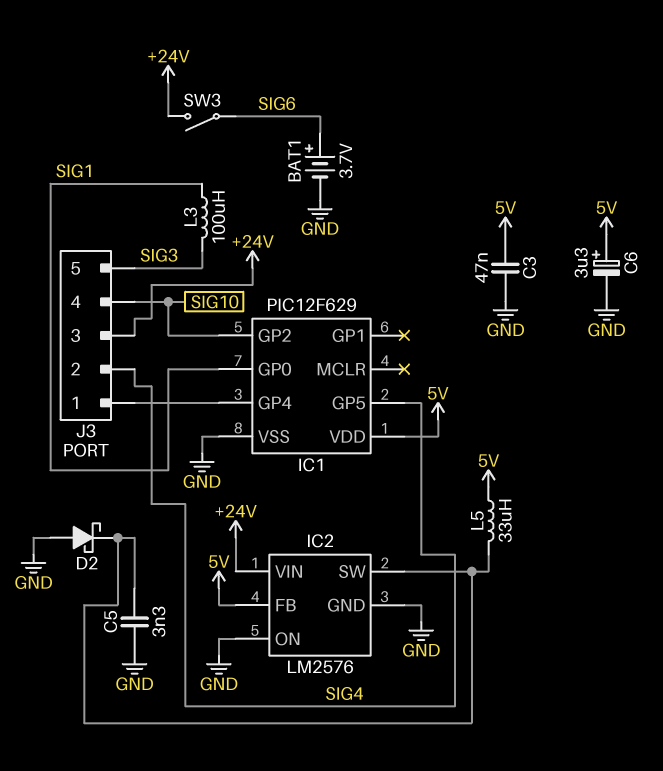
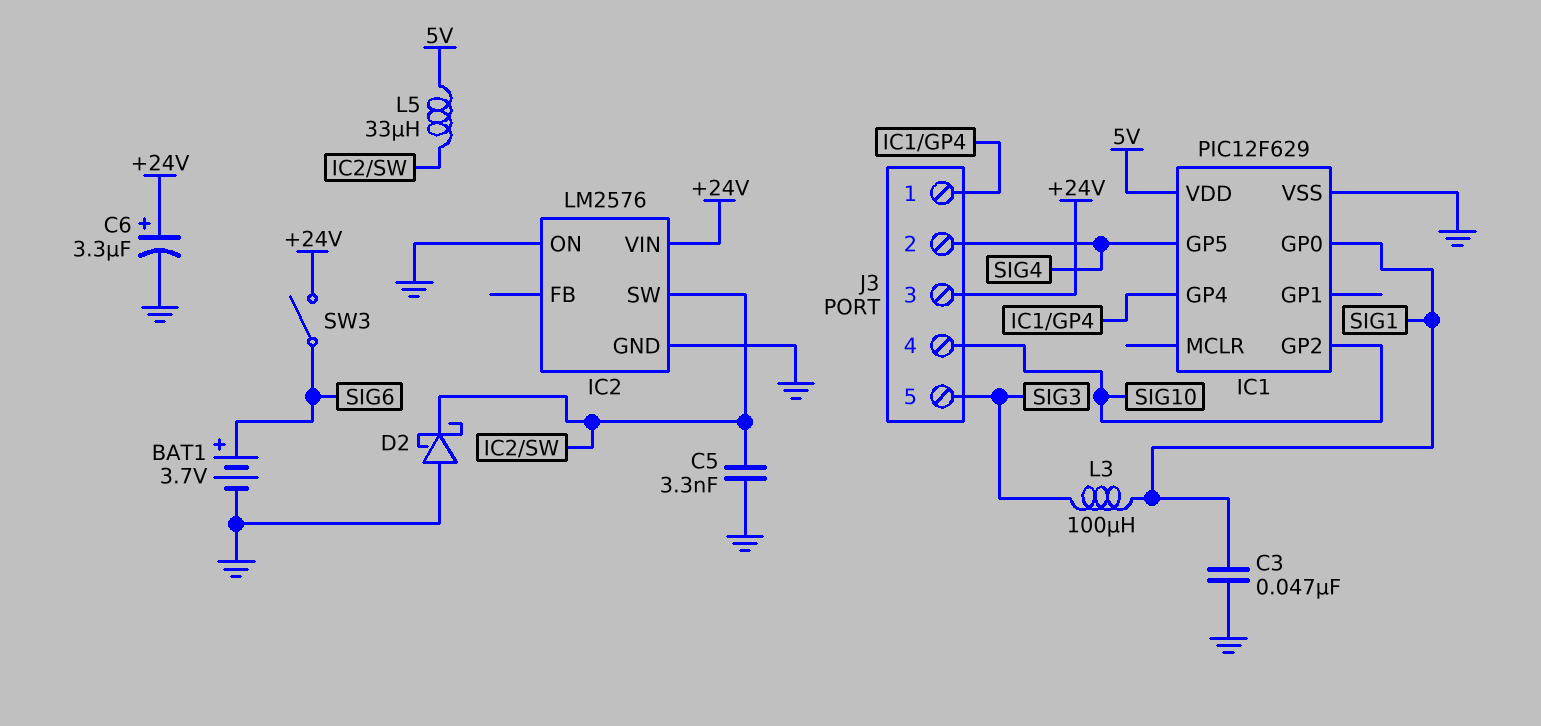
C3: 47nF (5V, GND) -> 47nF (GND, SIG1)
C6: 3.3uF (plus 5V, minus GND) -> 3.3uF (plus +24V, minus GND)
IC2 pin FB: 5V -> none

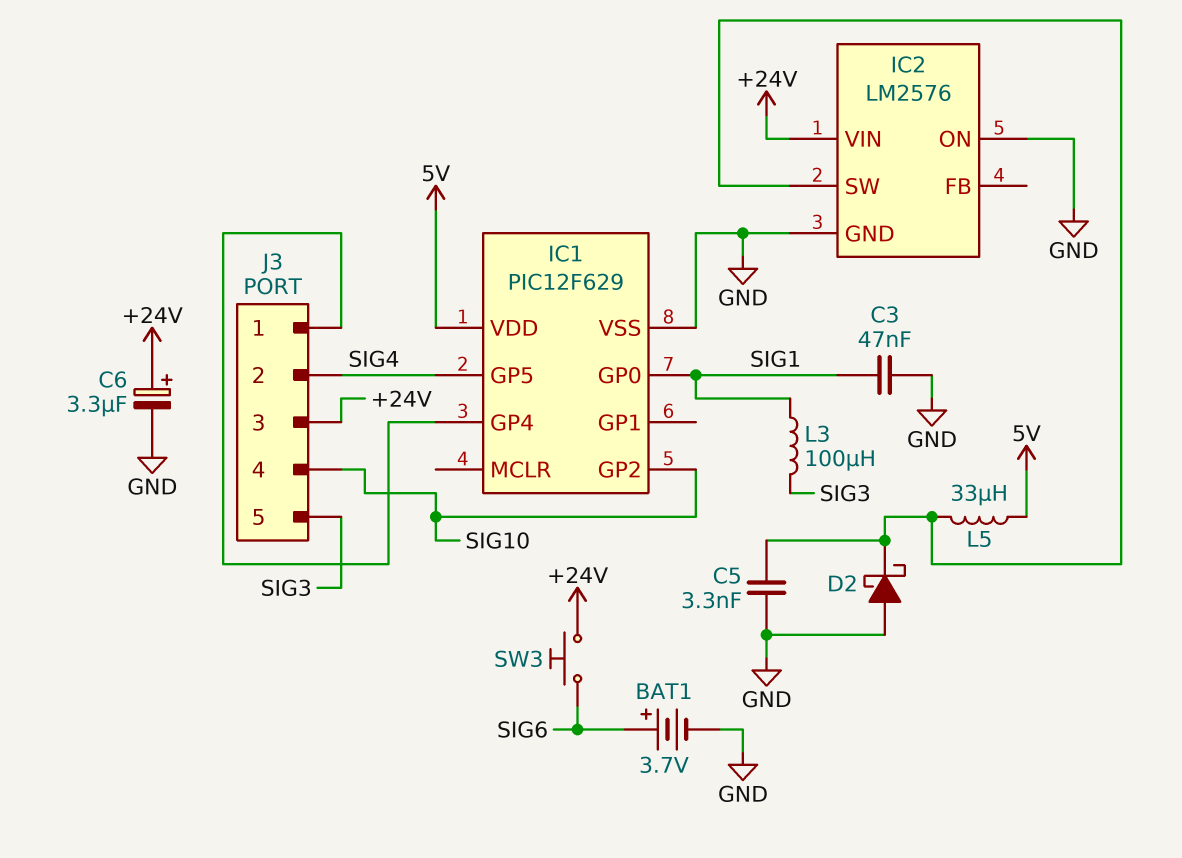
SW3: switch (+24V, SIG6) -> button (+24V, SIG6)

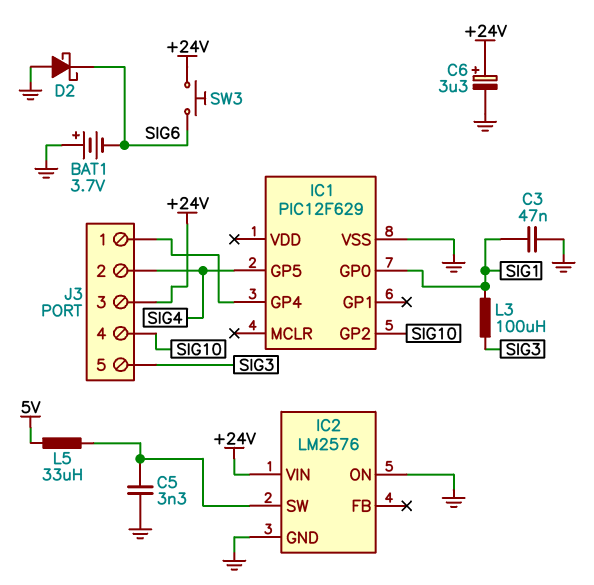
BAT1: 3.7V (plus SIG6, minus GND) -> 3.7V (plus GND, minus SIG6)
D2: schottky (A GND, K IC2/SW) -> schottky (A GND, K SIG6)
IC1 pin VDD: 5V -> none

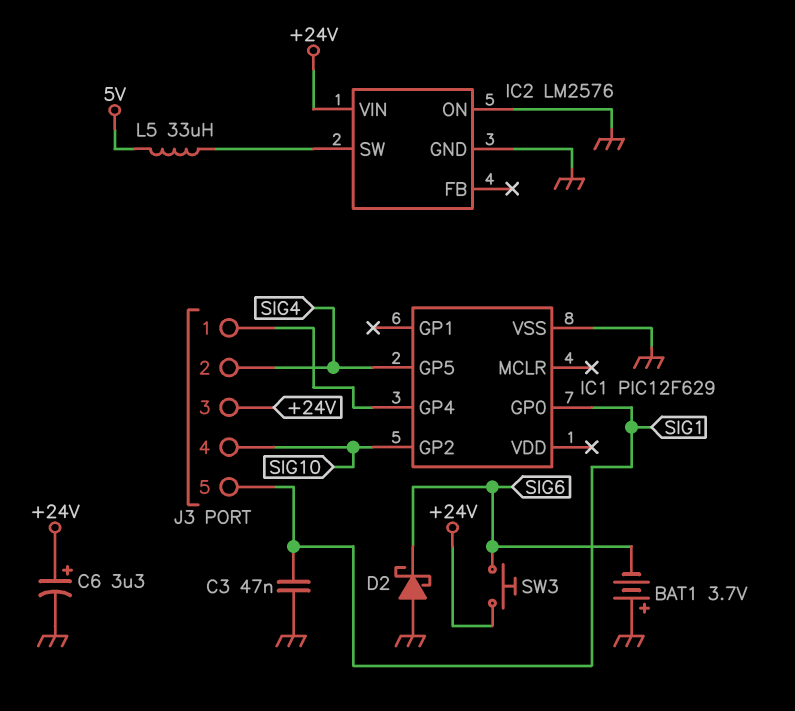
C5: 3.3nF (GND, IC2/SW) -> none
J3 pin 5: SIG3 -> SIG1
L3: 100uH (SIG1, SIG3) -> none

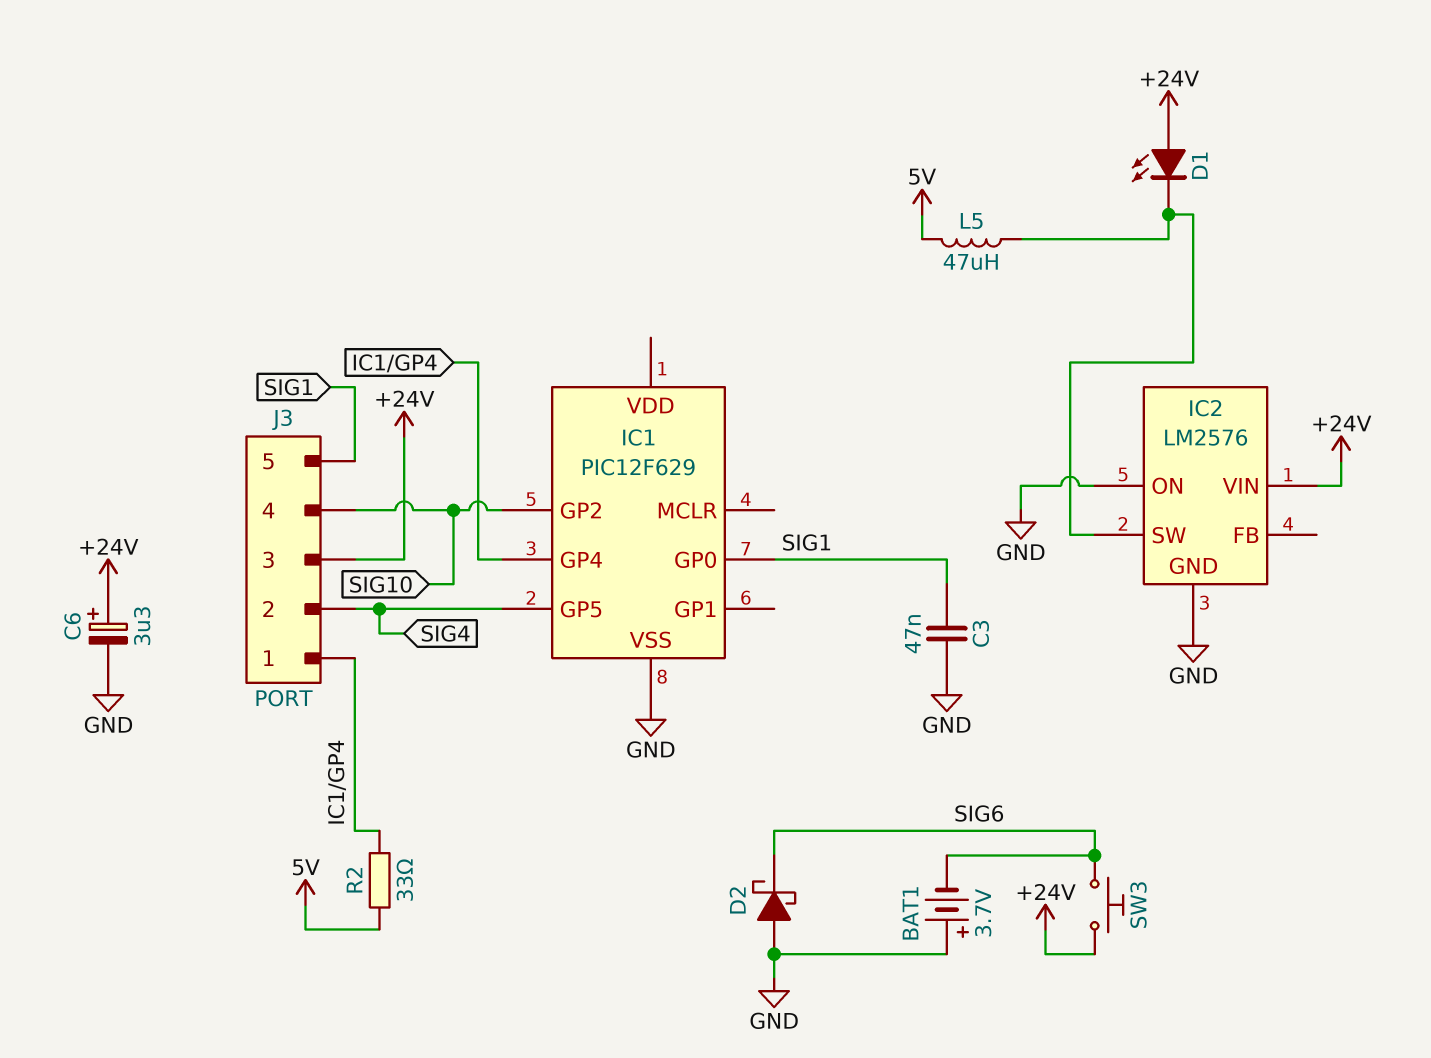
D1: none -> LED (A +24V, K IC2/SW)
L5: 33uH (5V, IC2/SW) -> 47uH (5V, IC2/SW)
R2: none -> 33 (5V, IC1/GP4)

